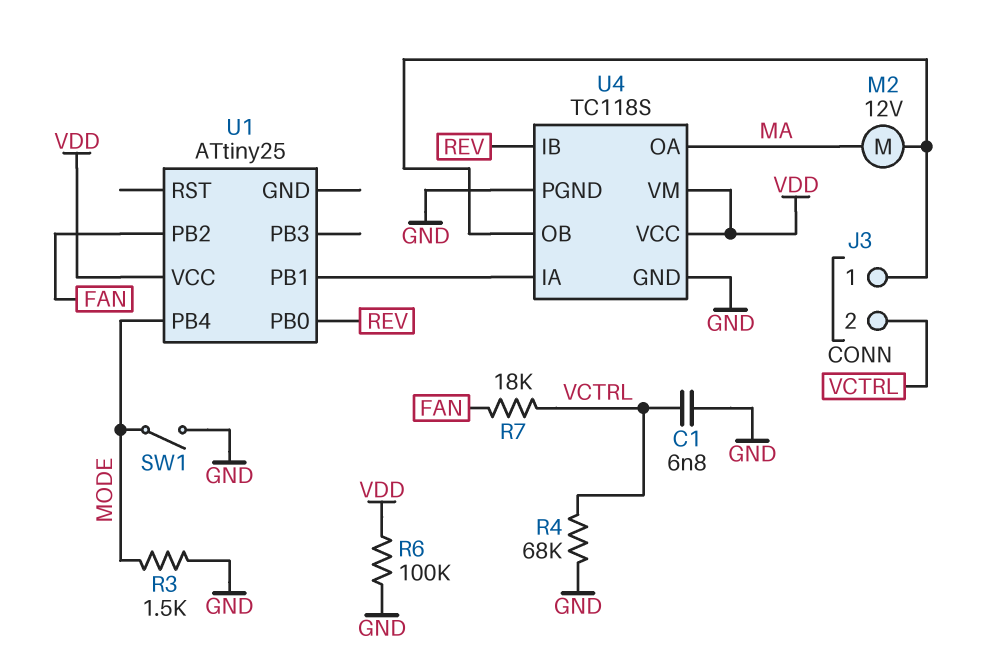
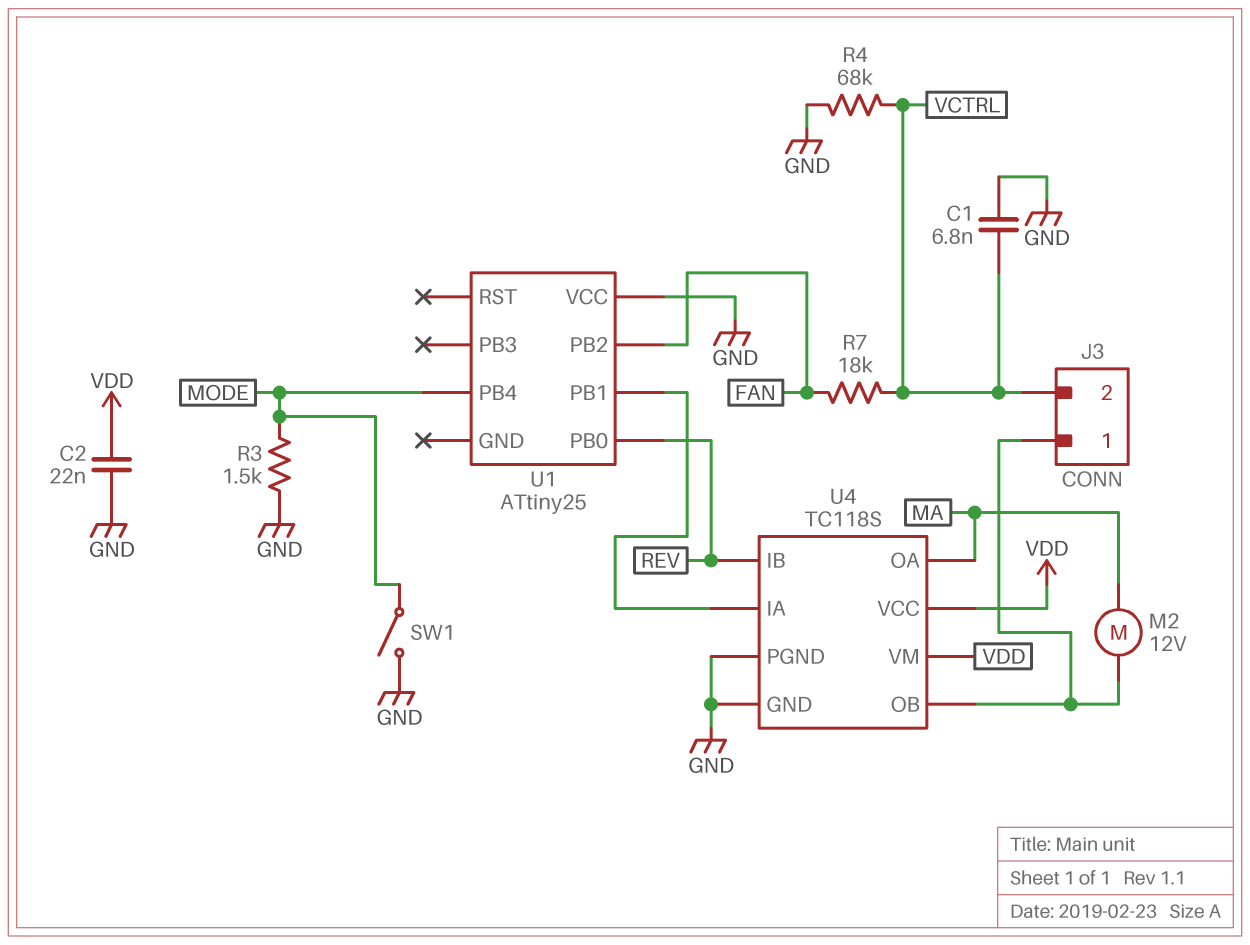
C2: none -> 22nF (GND, VDD)
R6: 100k (GND, VDD) -> none
U1 pin VCC: VDD -> GND

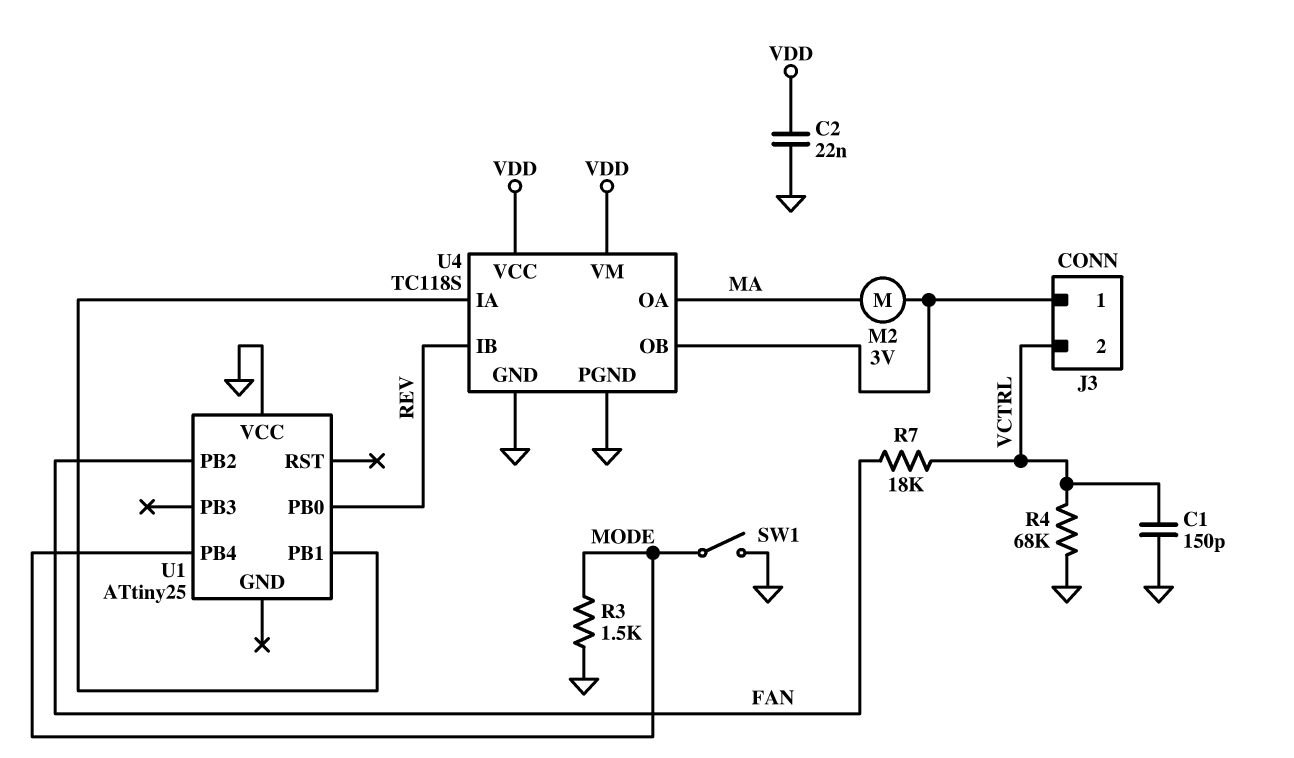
C1: 6.8nF (GND, VCTRL) -> 150pF (GND, VCTRL)
M2: motor 12V (J3/1, MA) -> motor 3V (J3/1, MA)

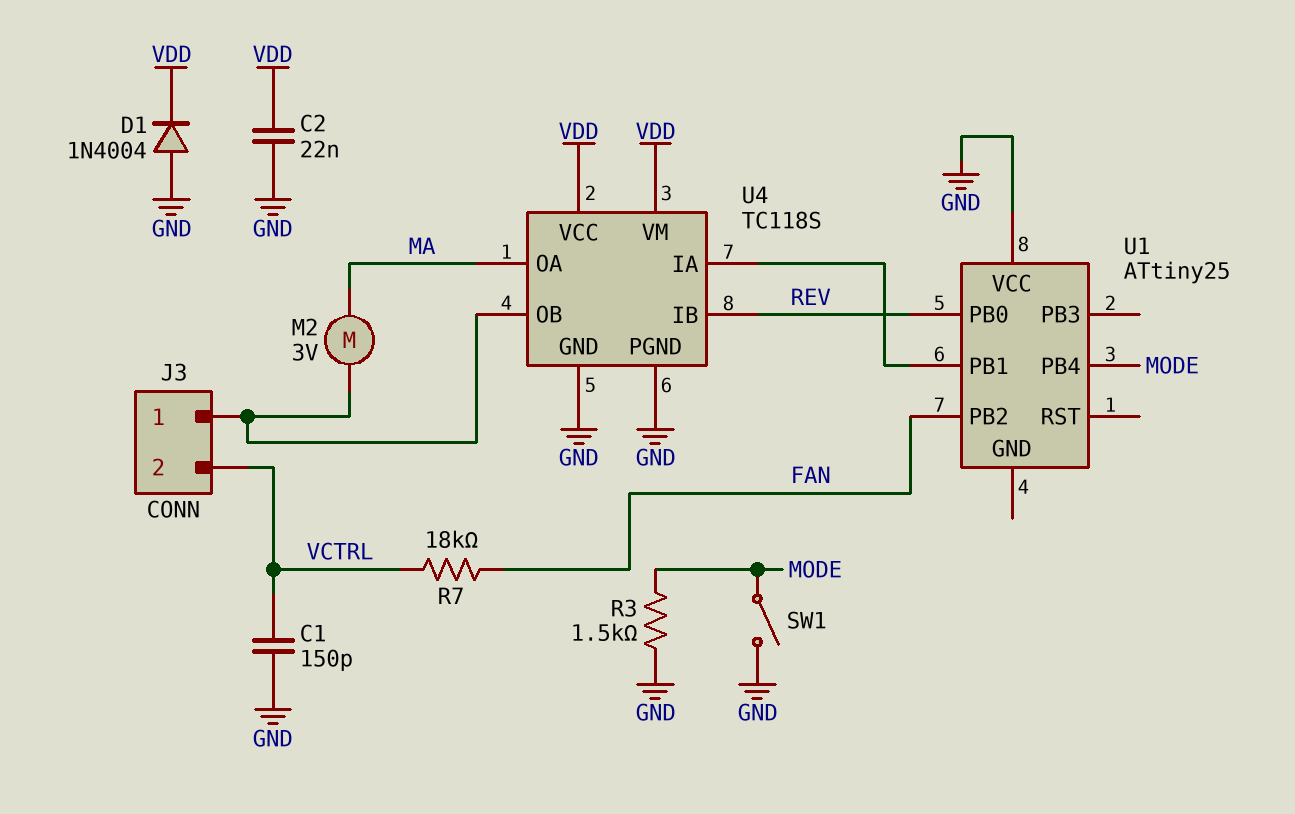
D1: none -> diode 1N4004 (A GND, K VDD)
R4: 68k (GND, VCTRL) -> none

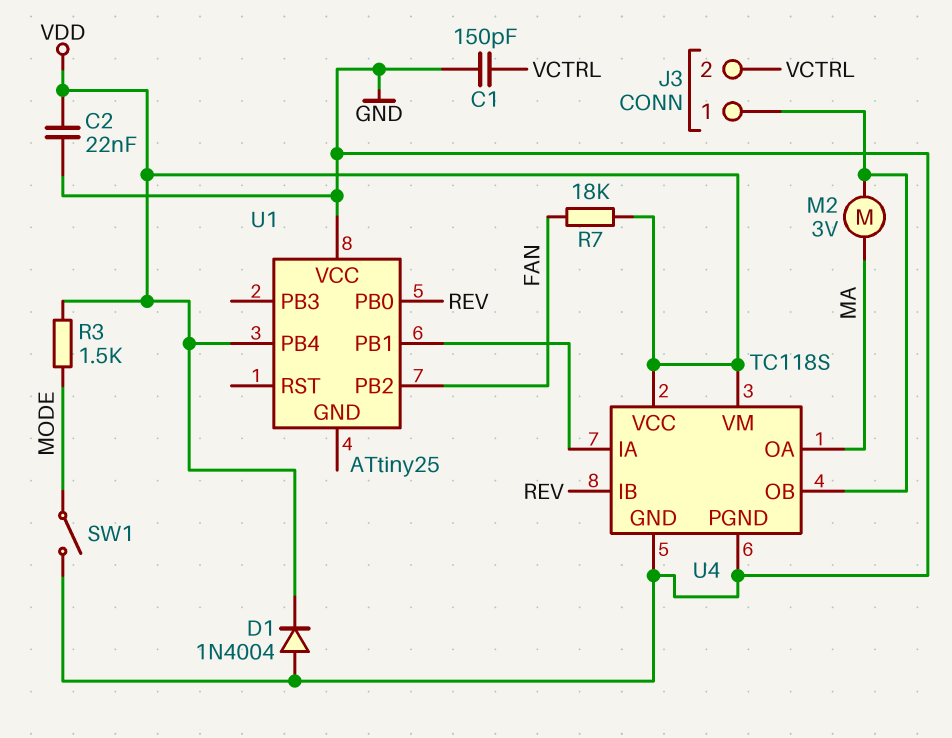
R3: 1.5k (GND, MODE) -> 1.5k (MODE, VDD)
R7: 18k (FAN, VCTRL) -> 18k (FAN, VDD)
U1 pin PB4: MODE -> VDD

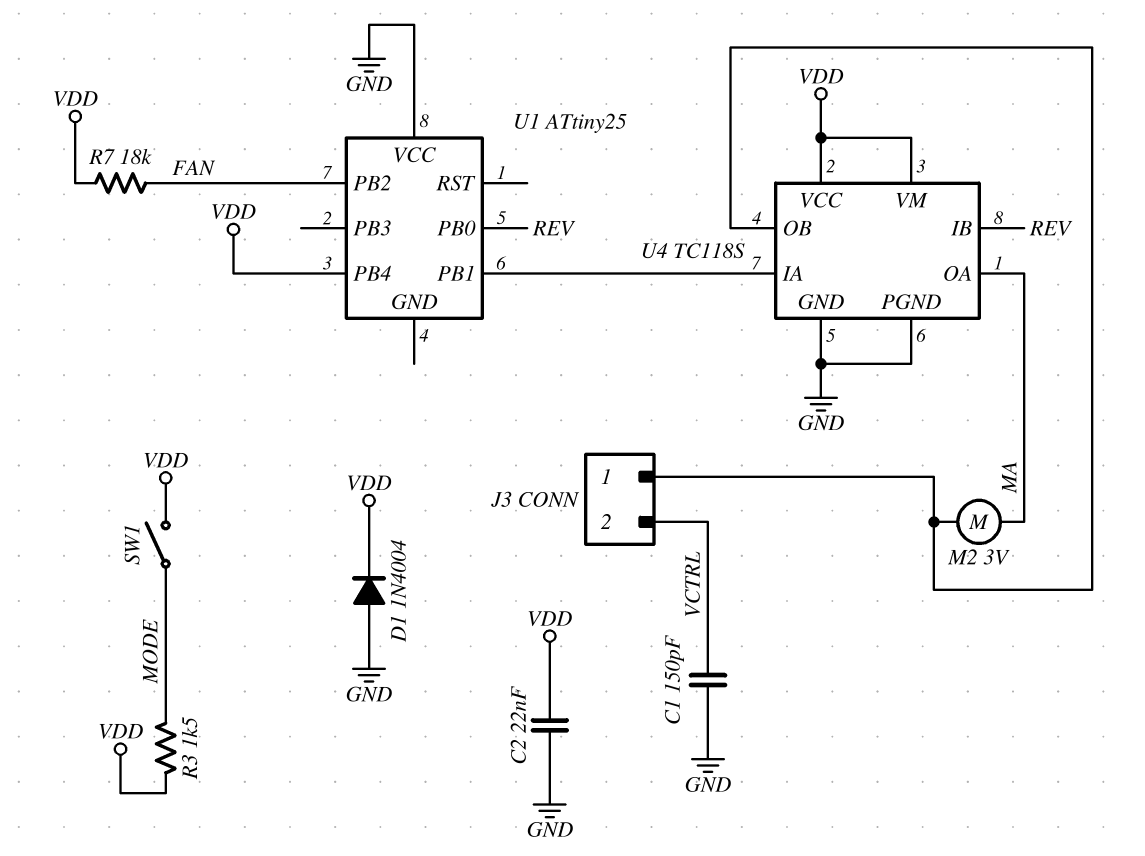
SW1: switch (GND, MODE) -> switch (MODE, VDD)

